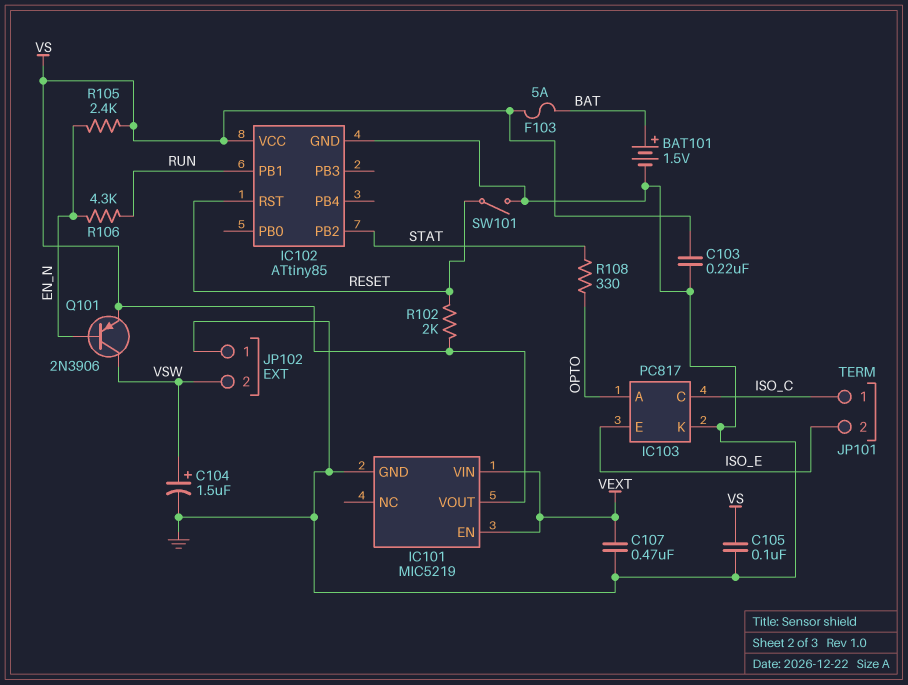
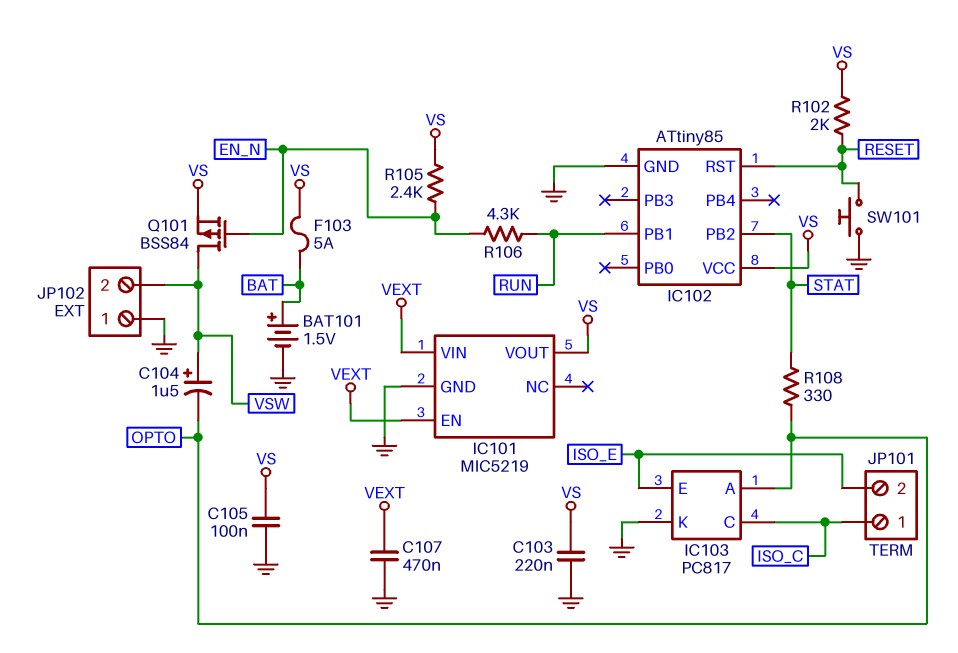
C104: 1.5uF (plus VSW, minus GND) -> 1.5uF (plus VSW, minus OPTO)
Q101: PNP 2N3906 (B EN_N, C VSW, E VS) -> PMOS BSS84 (G EN_N, D VSW, S VS)
SW101: switch (GND, RESET) -> button (GND, RESET)

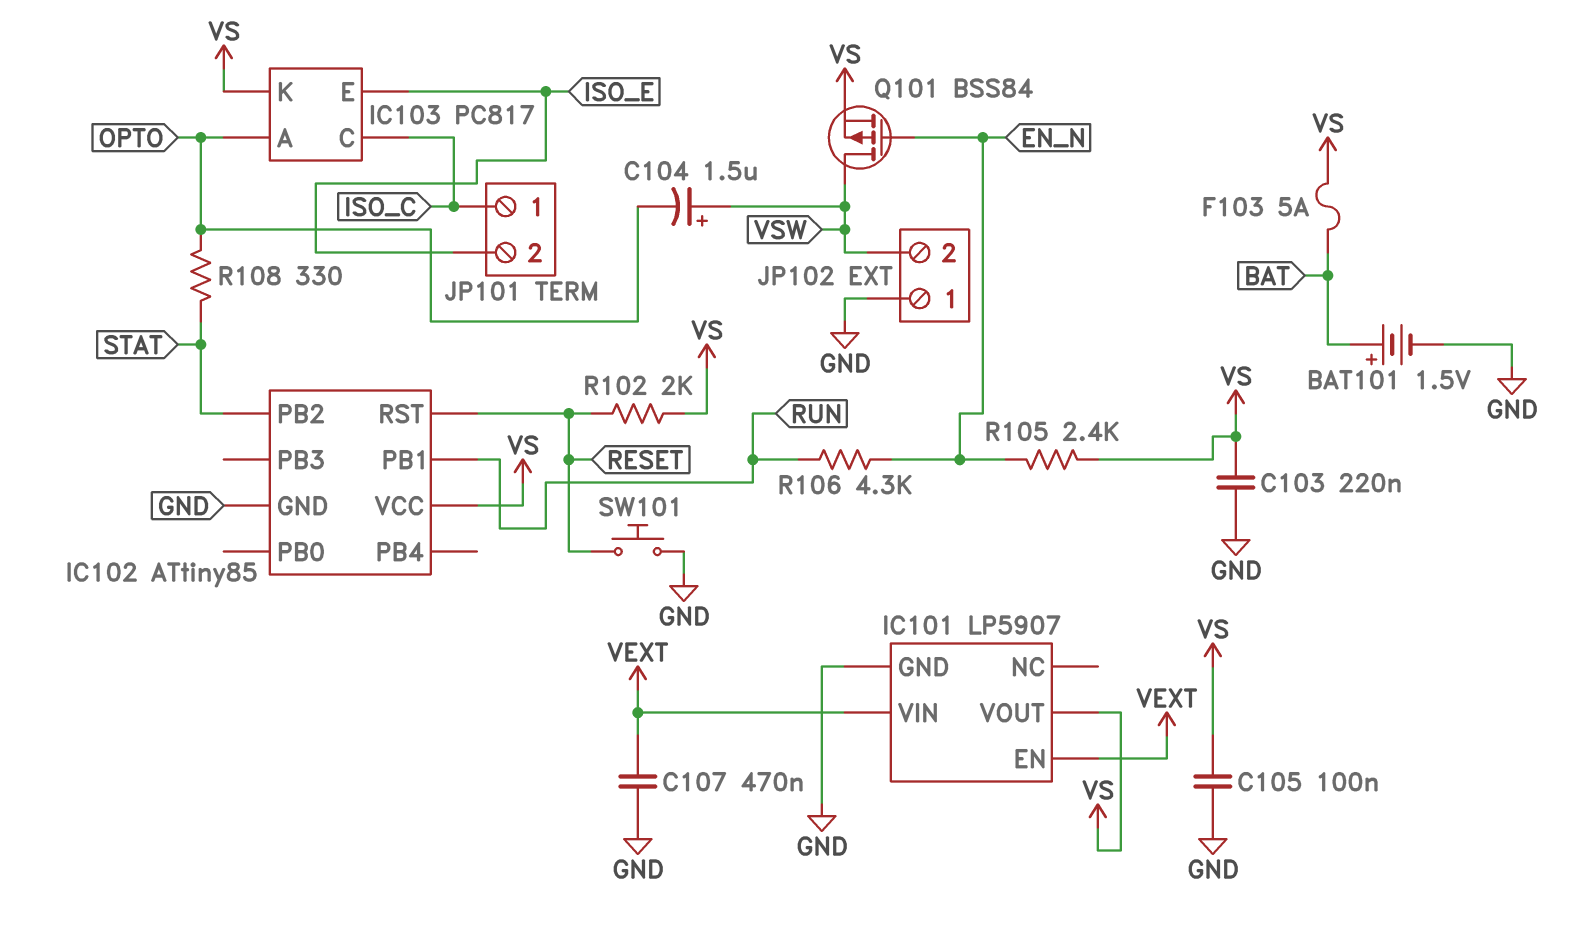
IC101: MIC5219 -> LP5907
IC103 pin K: GND -> VS

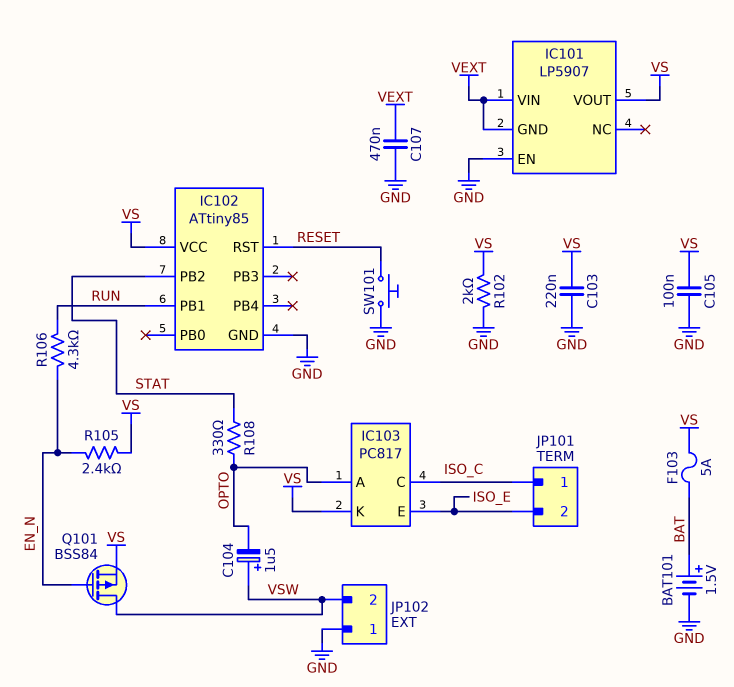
IC101 pin EN: VEXT -> GND
IC101 pin GND: GND -> VEXT
R102: 2k (RESET, VS) -> 2k (GND, VS)

